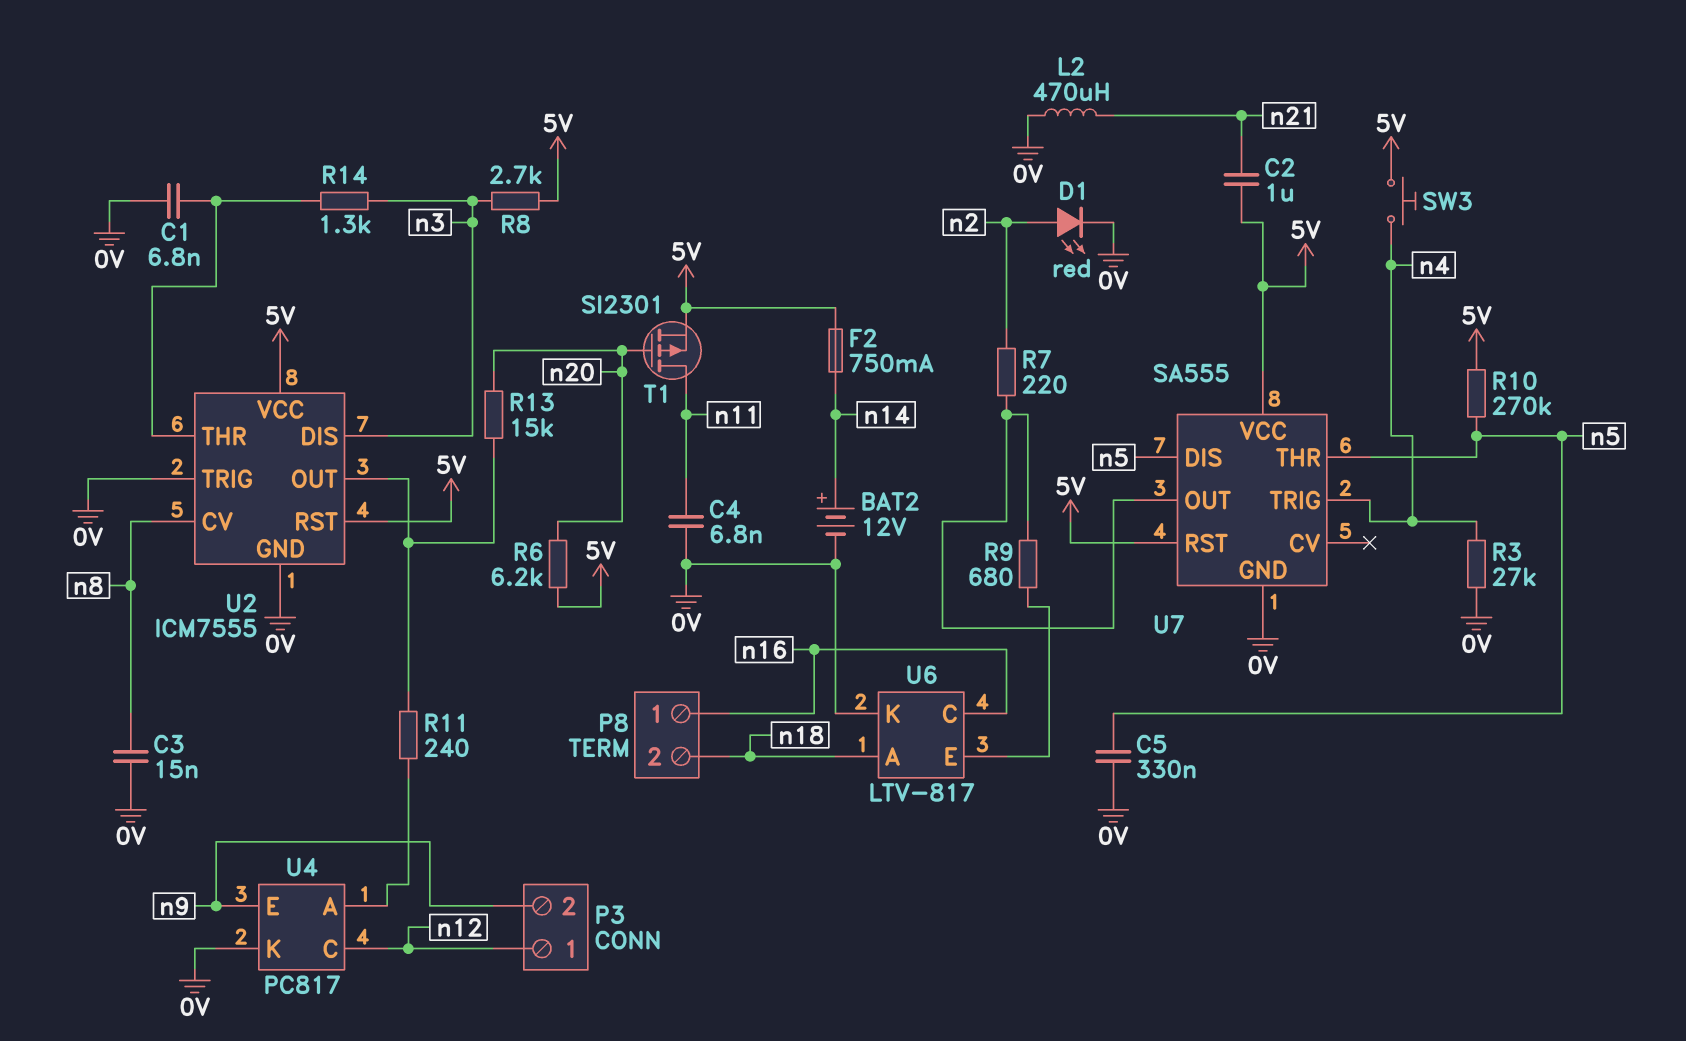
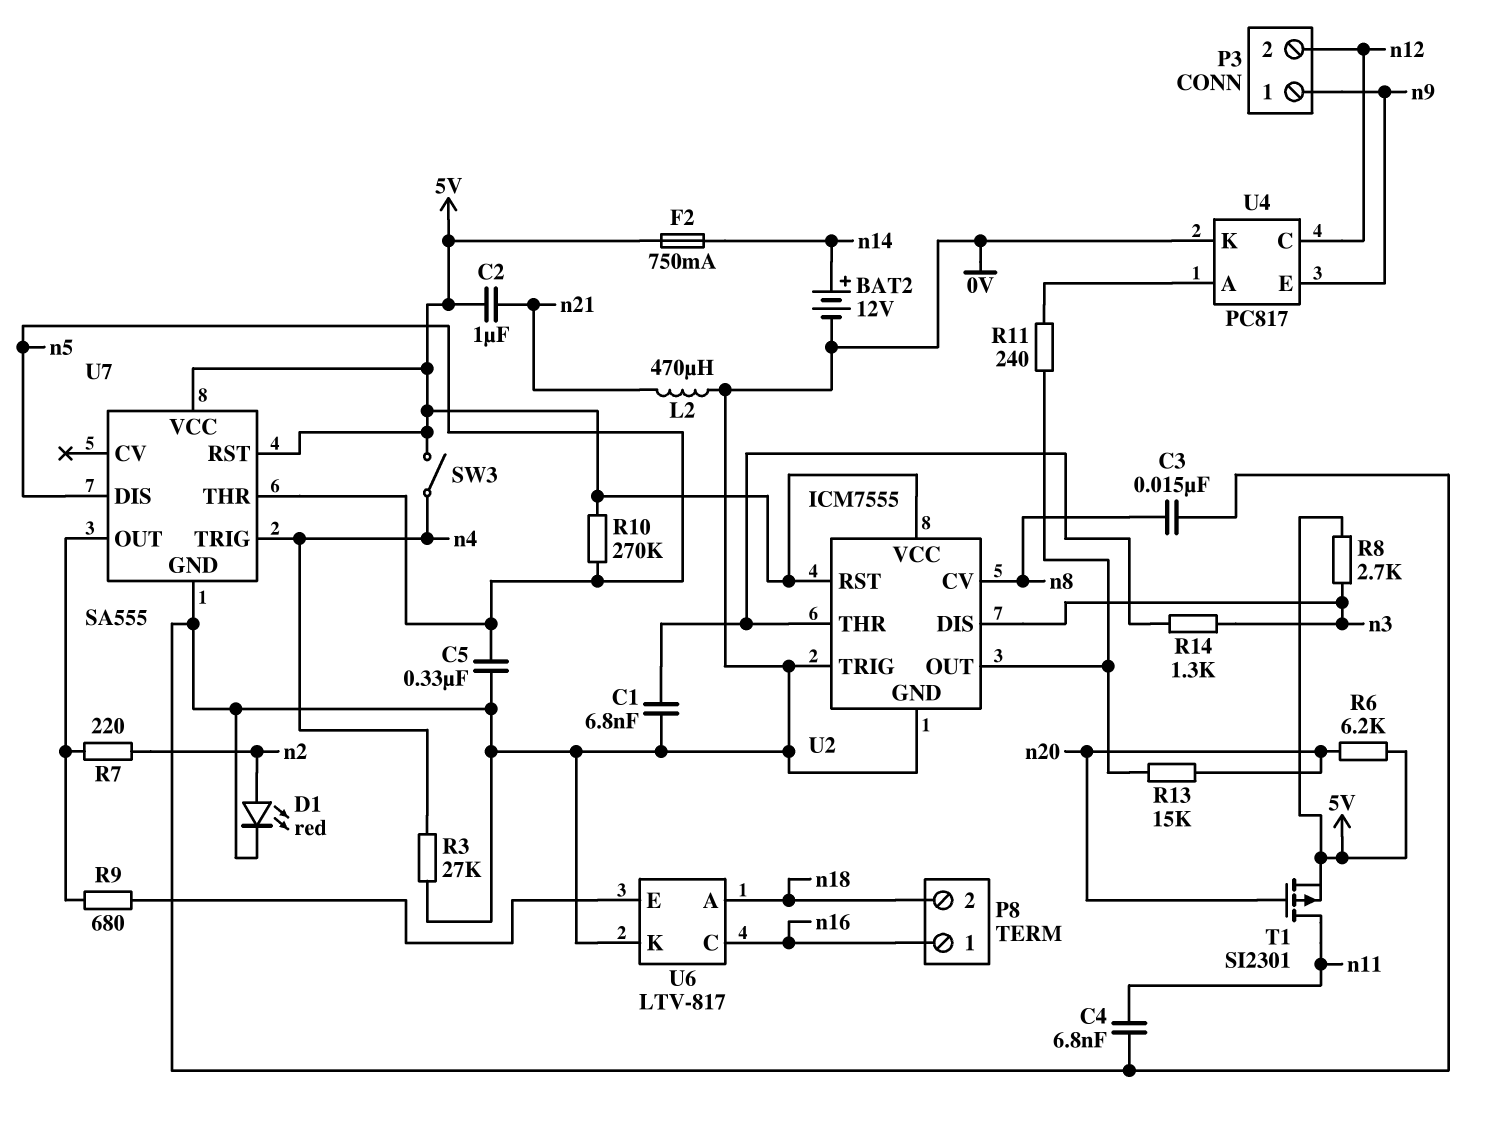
P3 pin 1: n12 -> n9
P3 pin 2: n9 -> n12
SW3: button (5V, n4) -> switch (5V, n4)

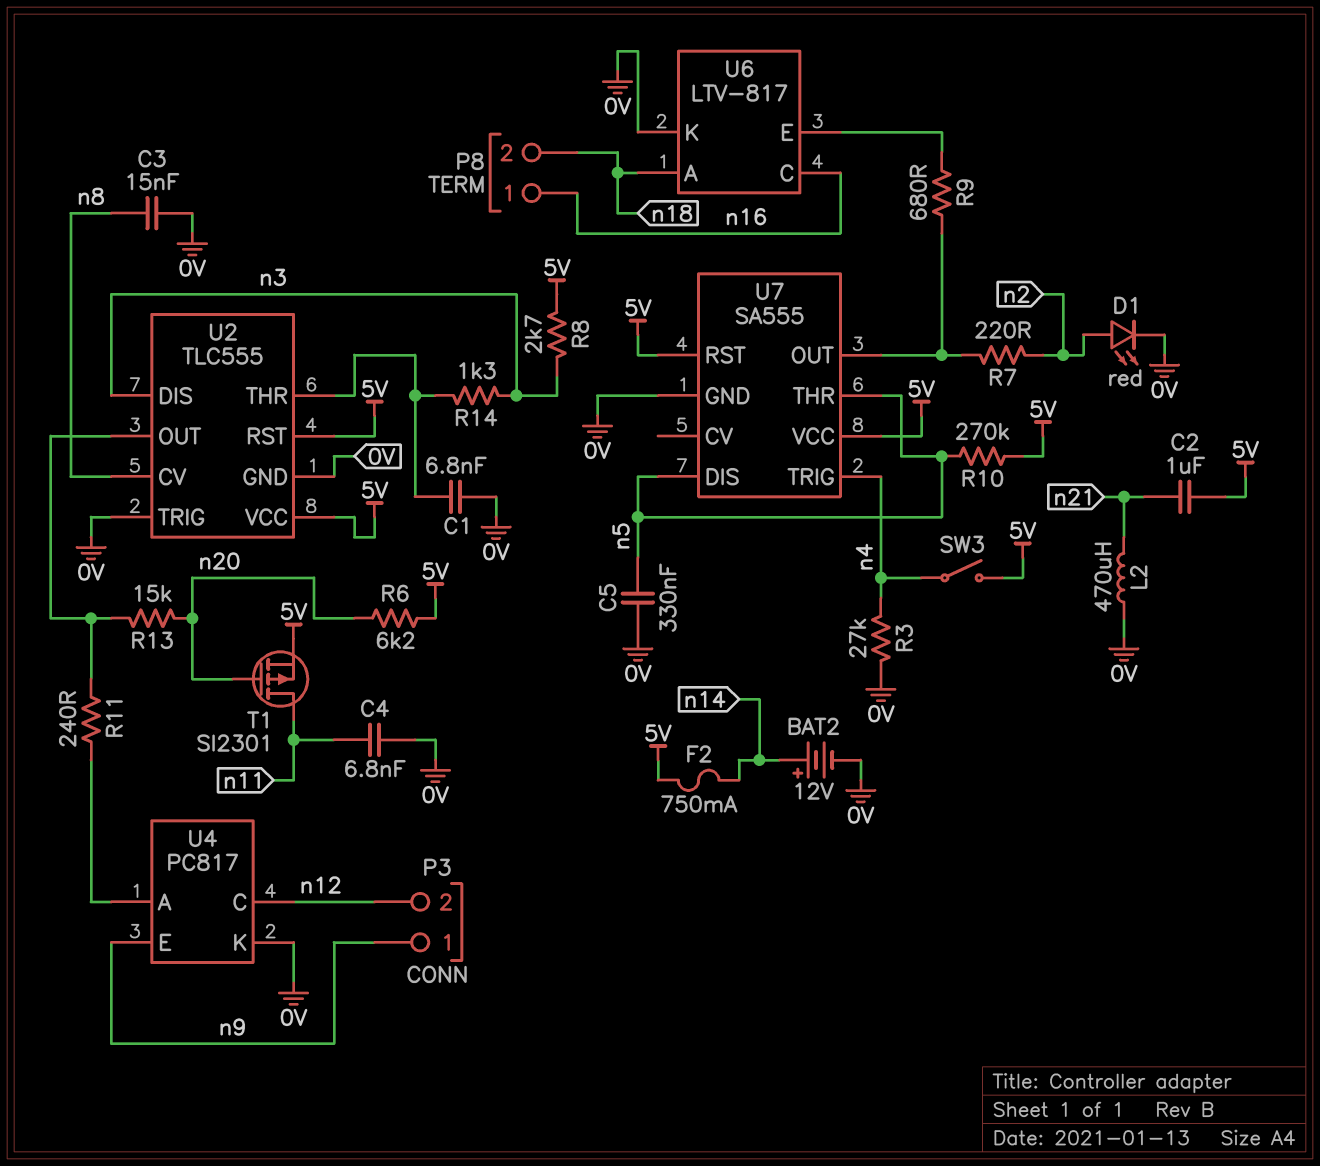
U2: ICM7555 -> TLC555

